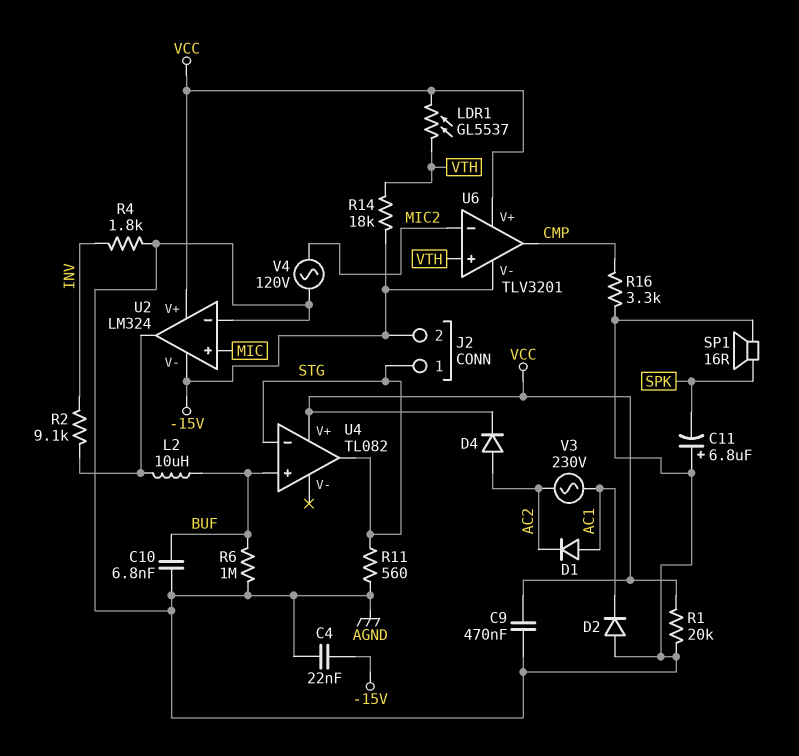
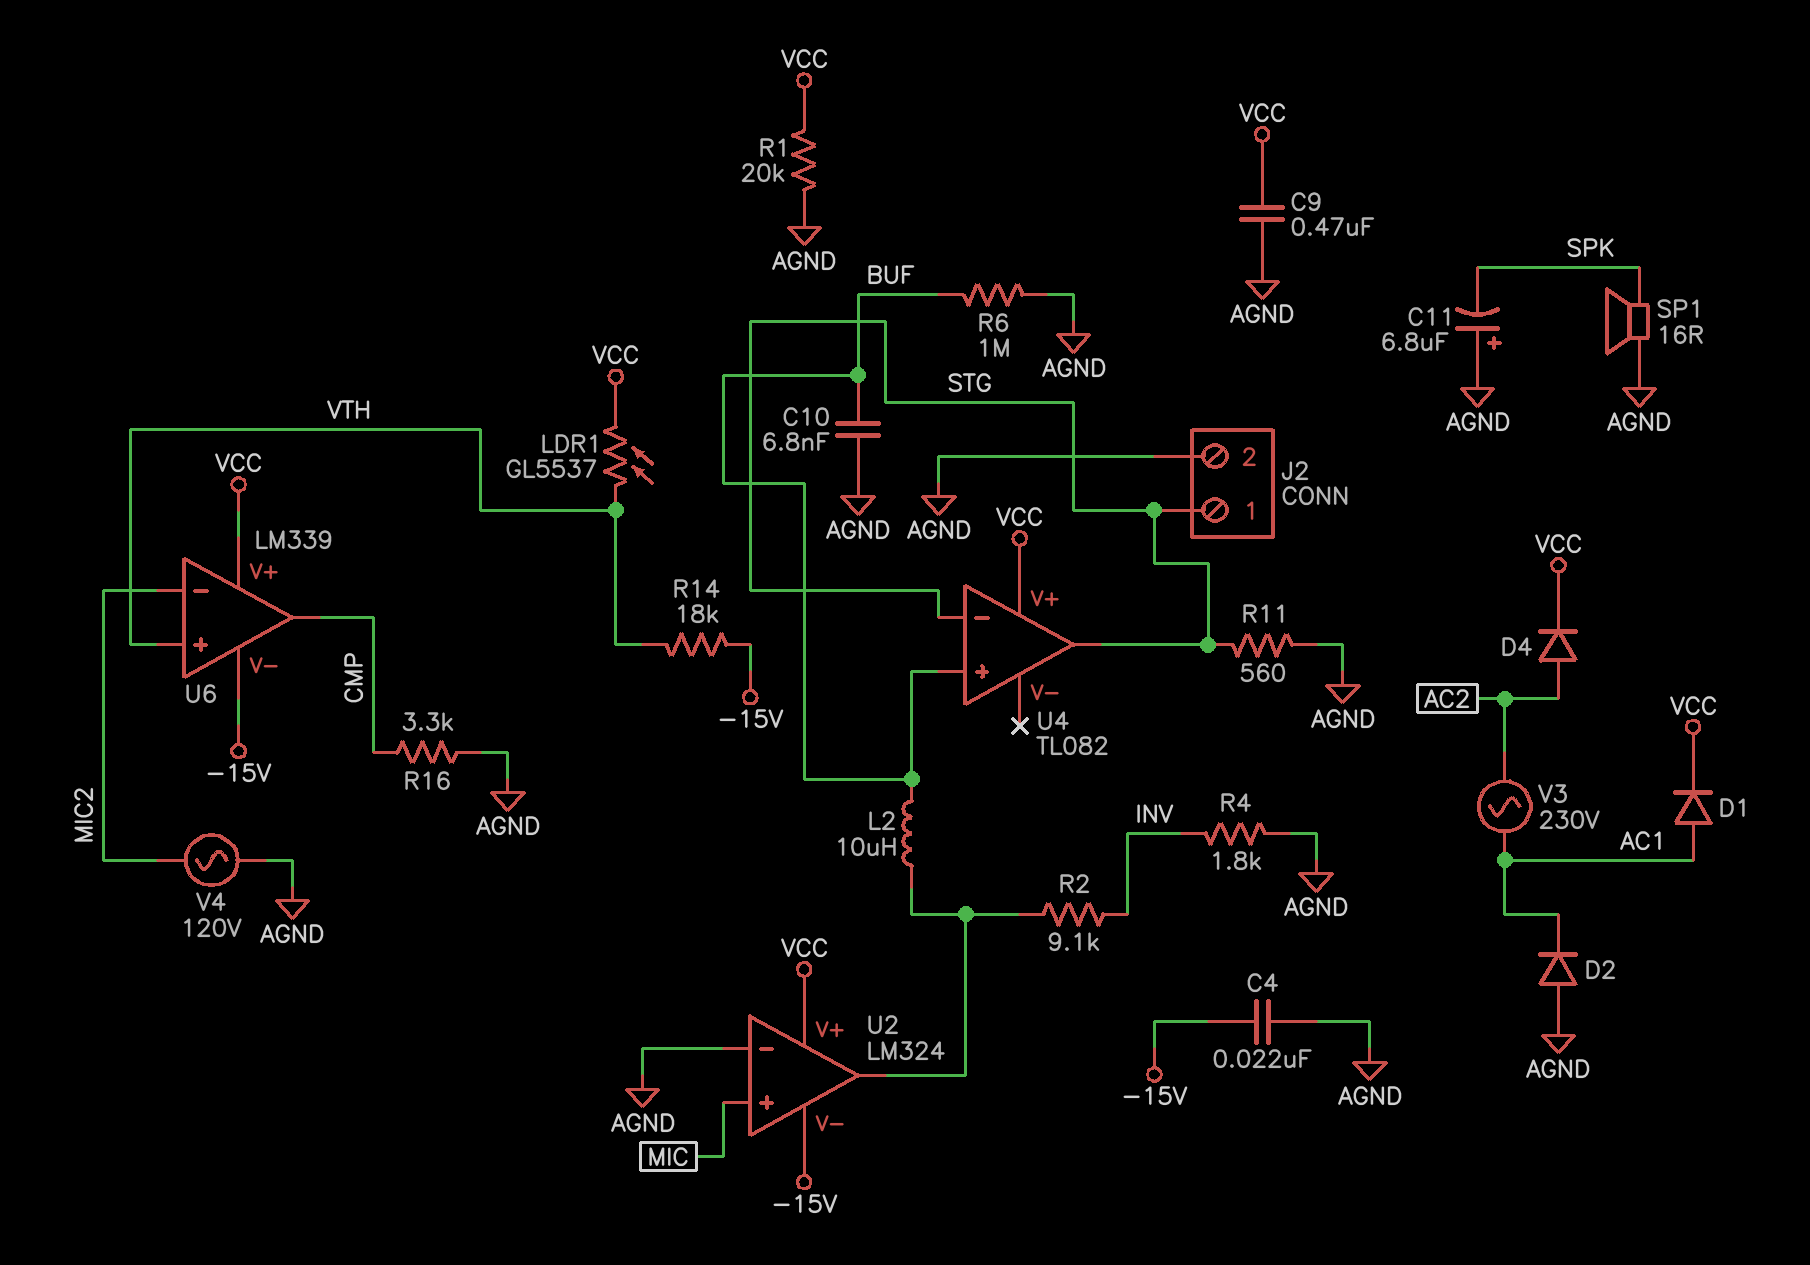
D1: diode (A AC1, K AC2) -> diode (A AC1, K VCC)
J2 pin 2: -15V -> AGND
U6: TLV3201 -> LM339

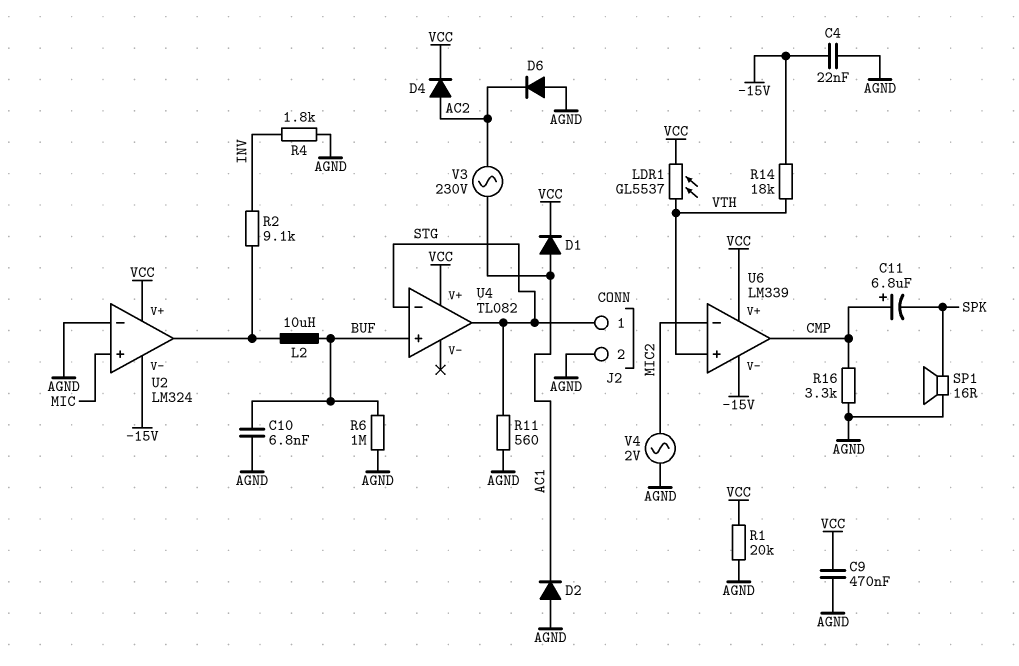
C11: 6.8uF (plus AGND, minus SPK) -> 6.8uF (plus CMP, minus SPK)
D6: none -> diode (A AGND, K AC2)
V4: AC 120V (AGND, MIC2) -> AC 2V (AGND, MIC2)

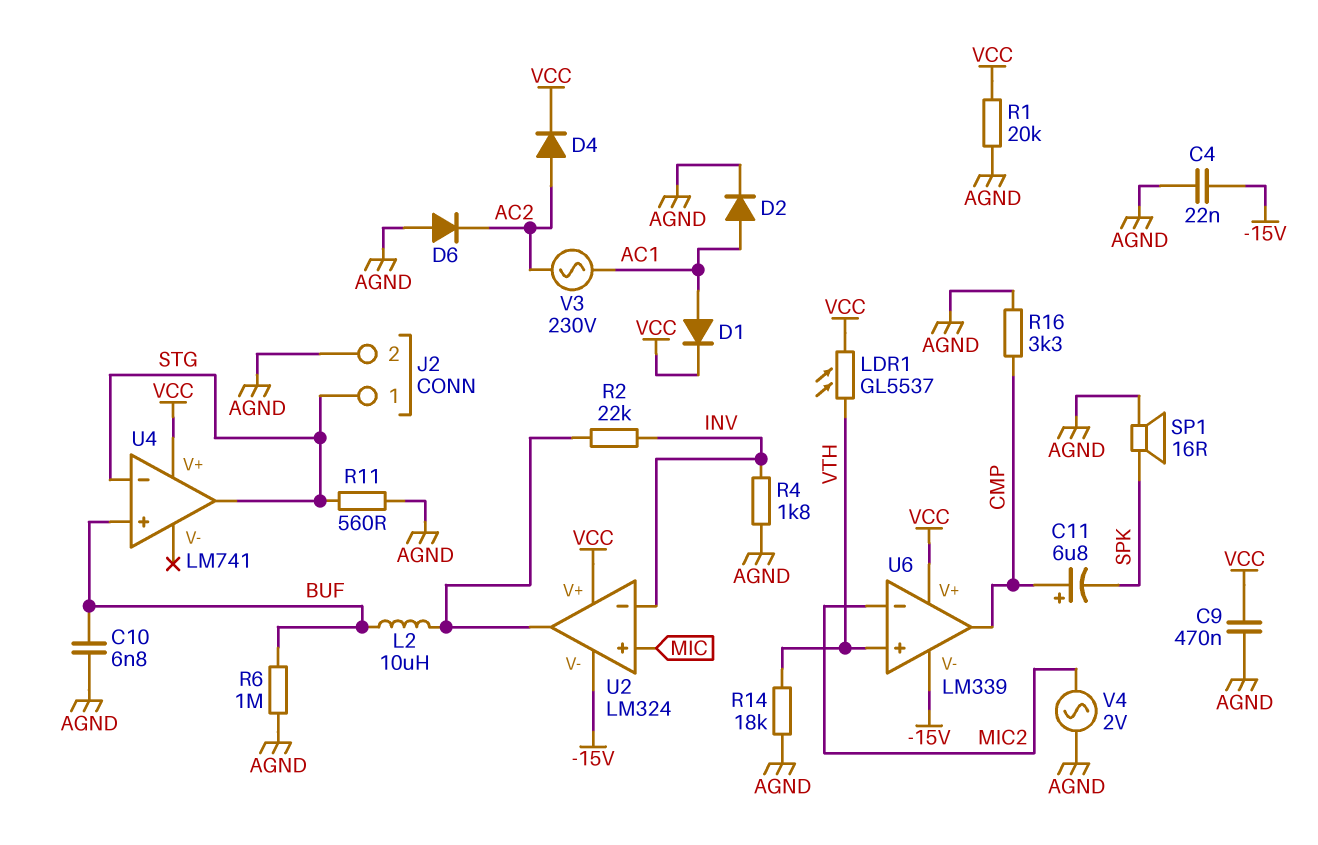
D2: diode (A AGND, K AC1) -> diode (A AC1, K AGND)
R2: 9.1k (INV, U2/out) -> 22k (INV, U2/out)
R14: 18k (-15V, VTH) -> 18k (AGND, VTH)
U2 pin in-: AGND -> INV
U4: TL082 -> LM741

